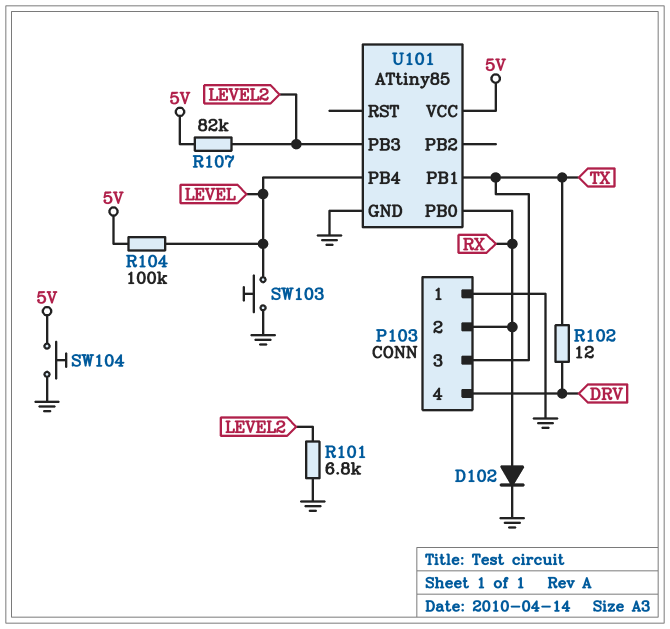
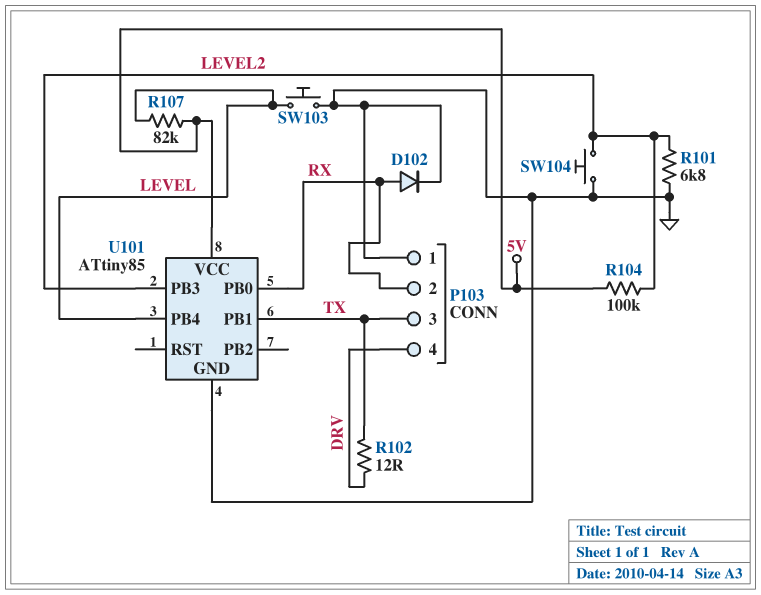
R104: 100k (5V, LEVEL) -> 100k (5V, LEVEL2)
R107: 82k (5V, LEVEL2) -> 82k (5V, LEVEL)
SW104: button (5V, GND) -> button (GND, LEVEL2)

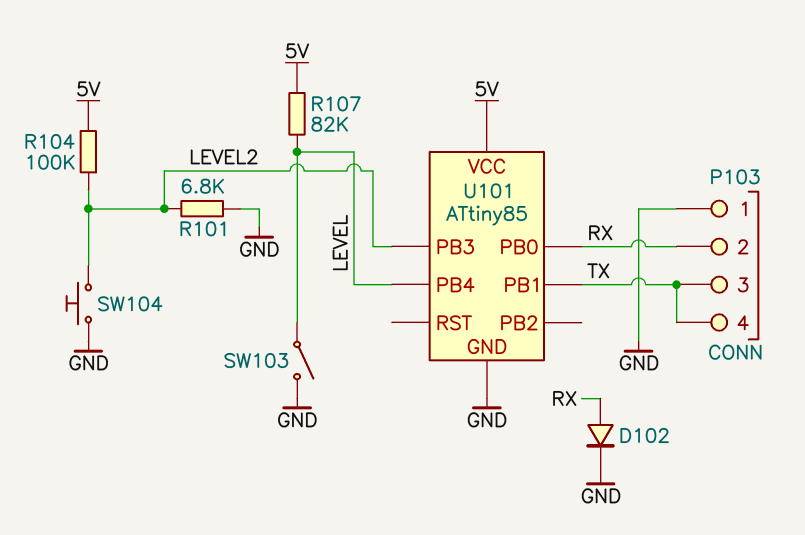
P103 pin 4: DRV -> TX
R102: 12 (DRV, TX) -> none
SW103: button (GND, LEVEL) -> switch (GND, LEVEL)

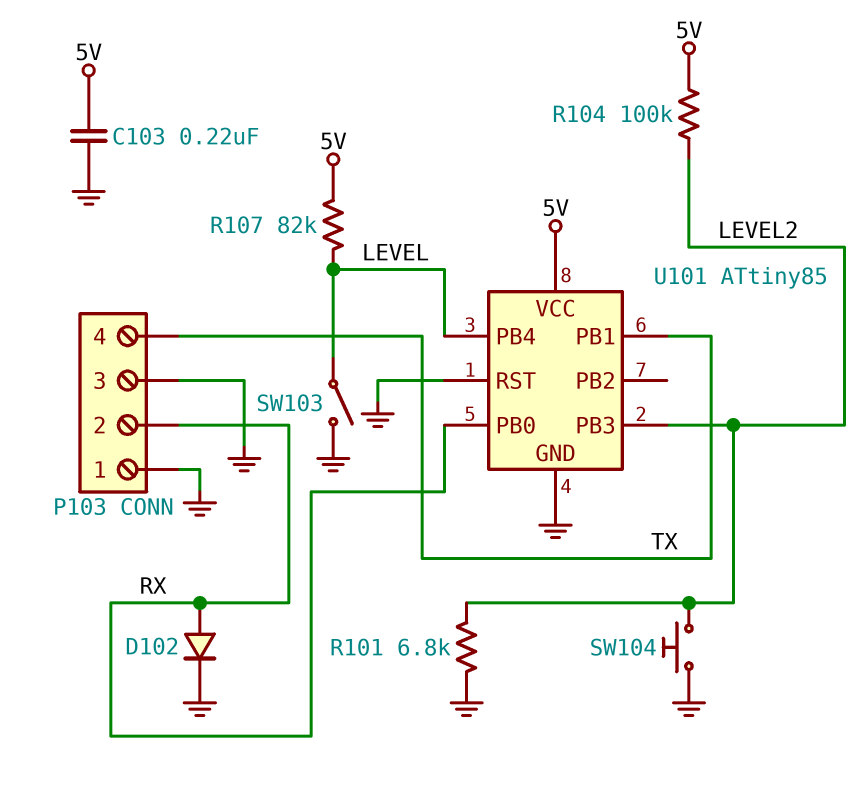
C103: none -> 220nF (5V, GND)
P103 pin 3: TX -> GND
U101 pin RST: none -> GND

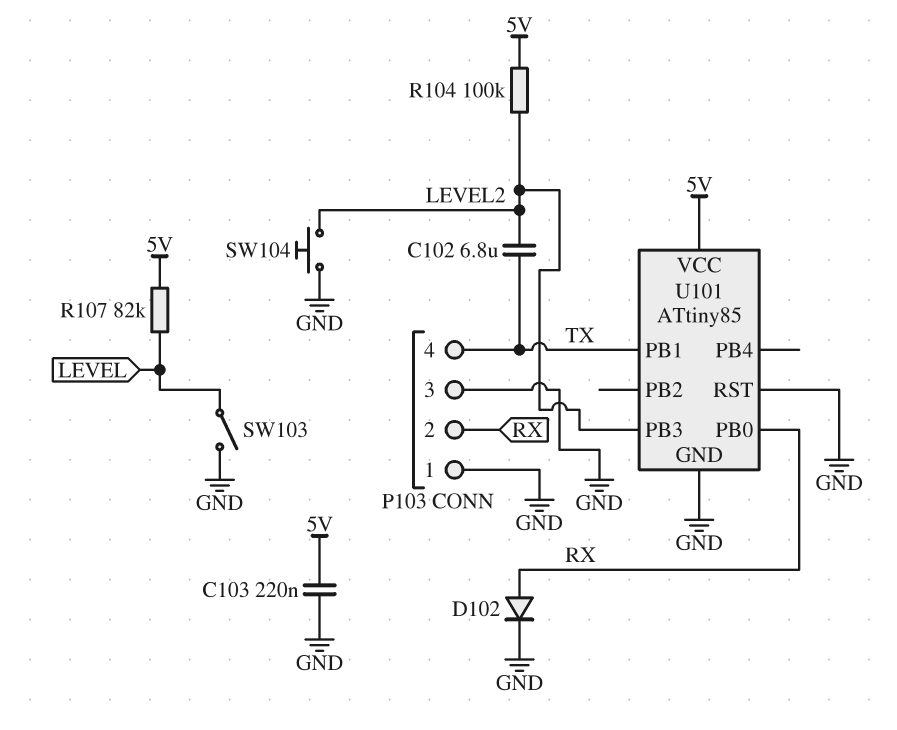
C102: none -> 6.8uF (LEVEL2, TX)
R101: 6.8k (GND, LEVEL2) -> none
U101 pin PB4: LEVEL -> none

